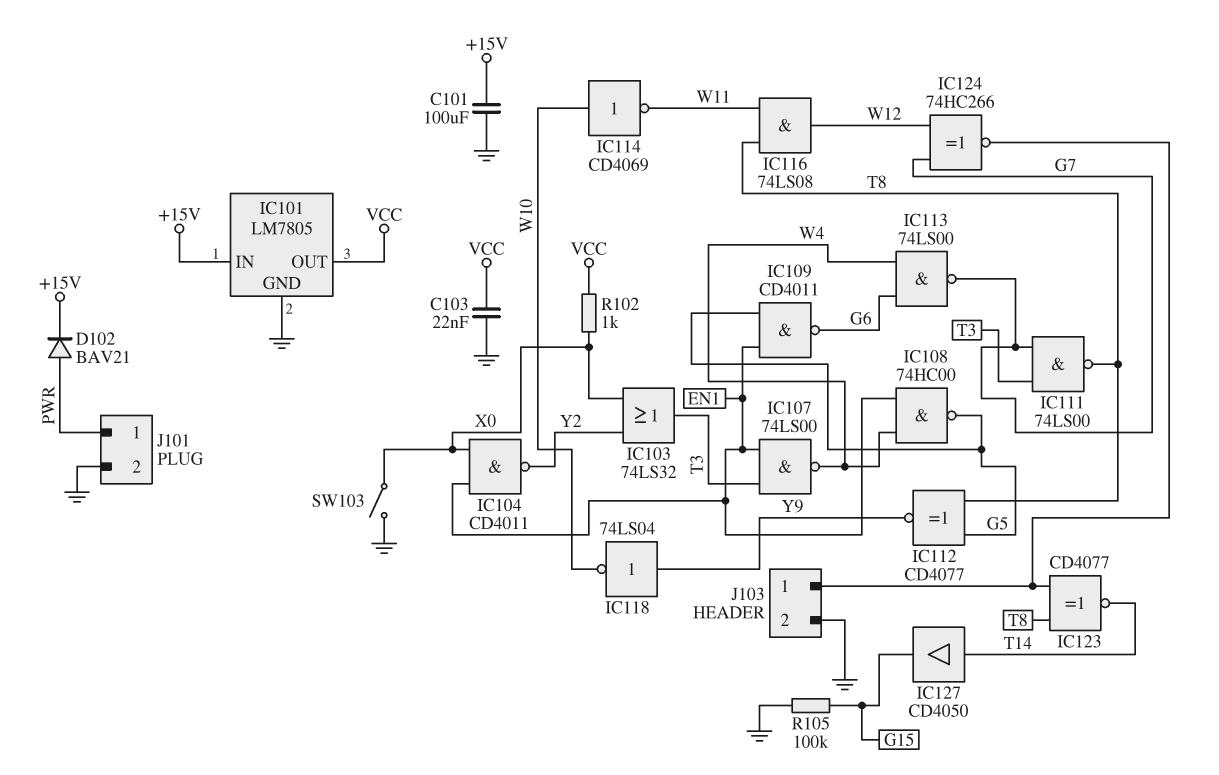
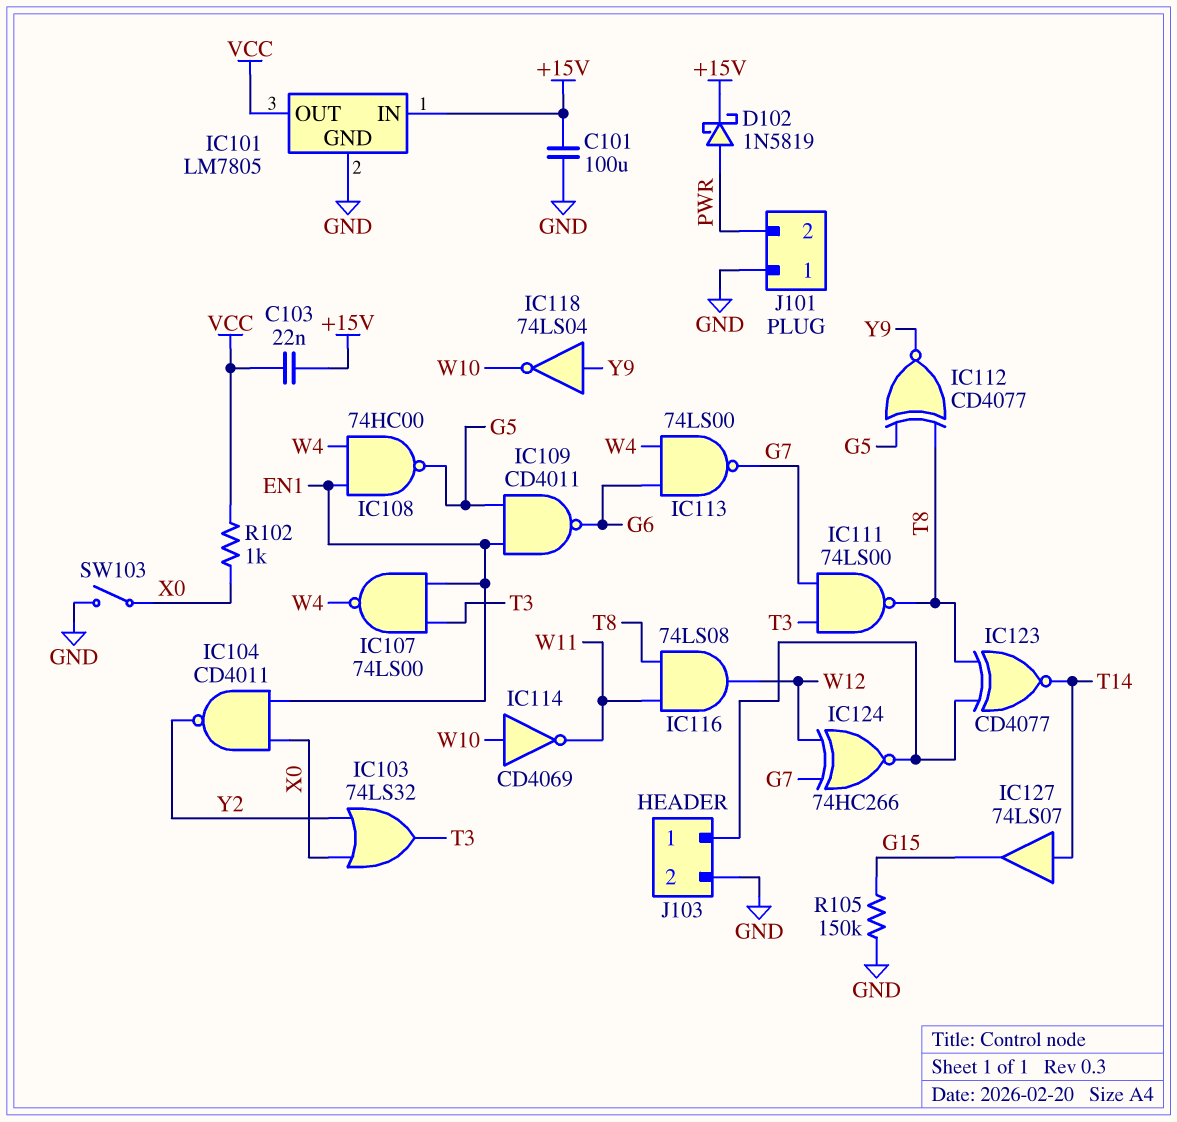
C103: 22nF (GND, VCC) -> 22nF (+15V, VCC)
D102: diode BAV21 (A PWR, K +15V) -> schottky 1N5819 (A PWR, K +15V)
IC127: buffer CD4050 (in T14, out G15) -> buffer 74LS07 (in T14, out G15)
J101 pin 1: PWR -> GND
J101 pin 2: GND -> PWR
R105: 100k (G15, GND) -> 150k (G15, GND)

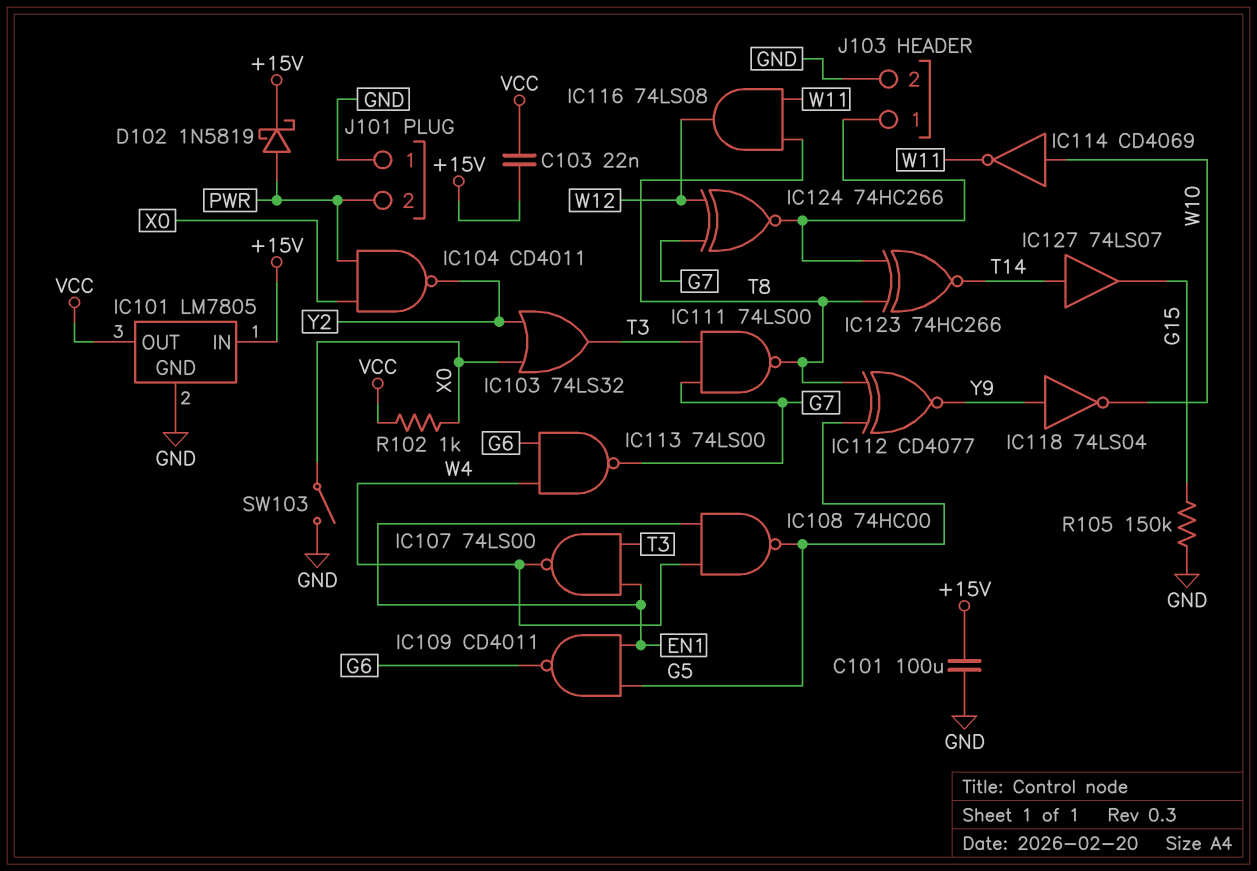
IC104: NAND CD4011 (in EN1, in X0, out Y2) -> NAND CD4011 (in PWR, in X0, out Y2)
IC123: XNOR CD4077 (in J103/1, in T8, out T14) -> XNOR 74HC266 (in J103/1, in T8, out T14)

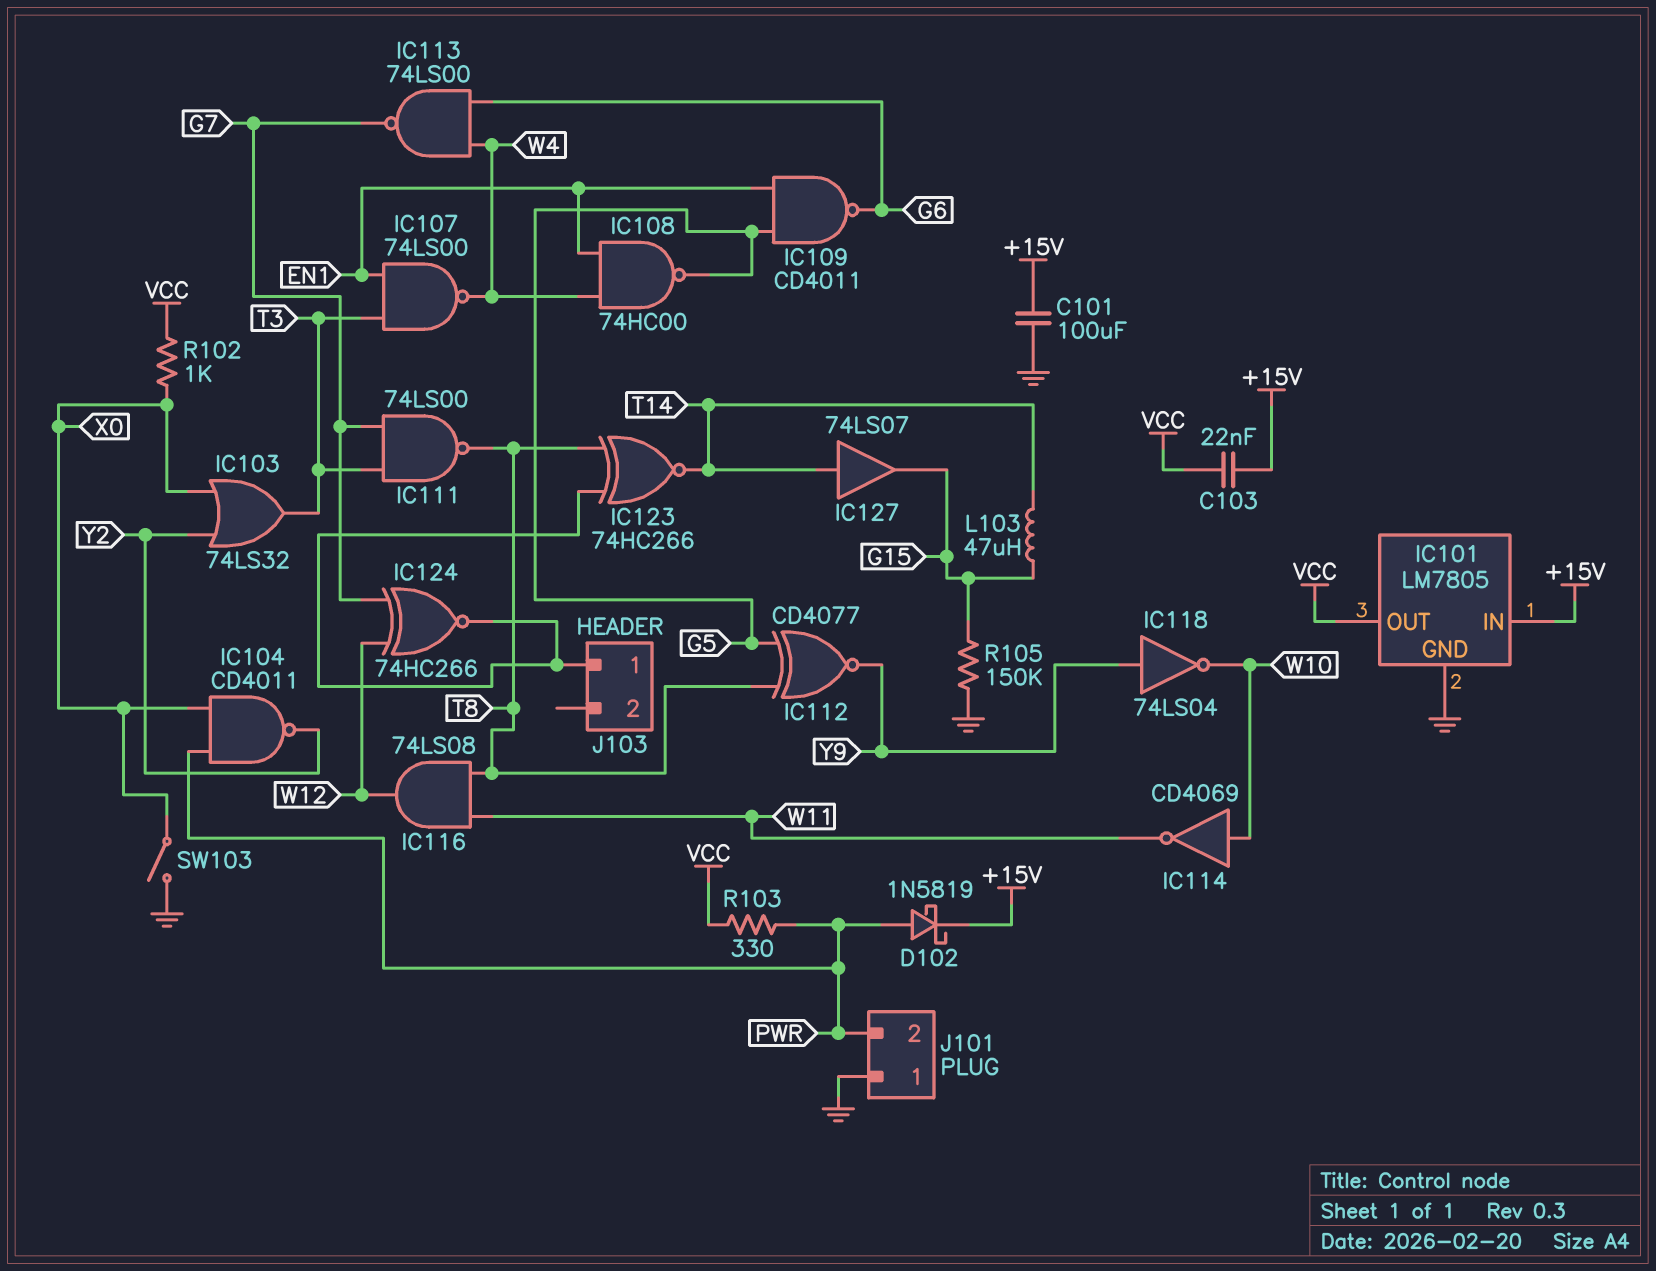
J103 pin 2: GND -> none
L103: none -> 47uH (G15, T14)
R103: none -> 330 (PWR, VCC)

